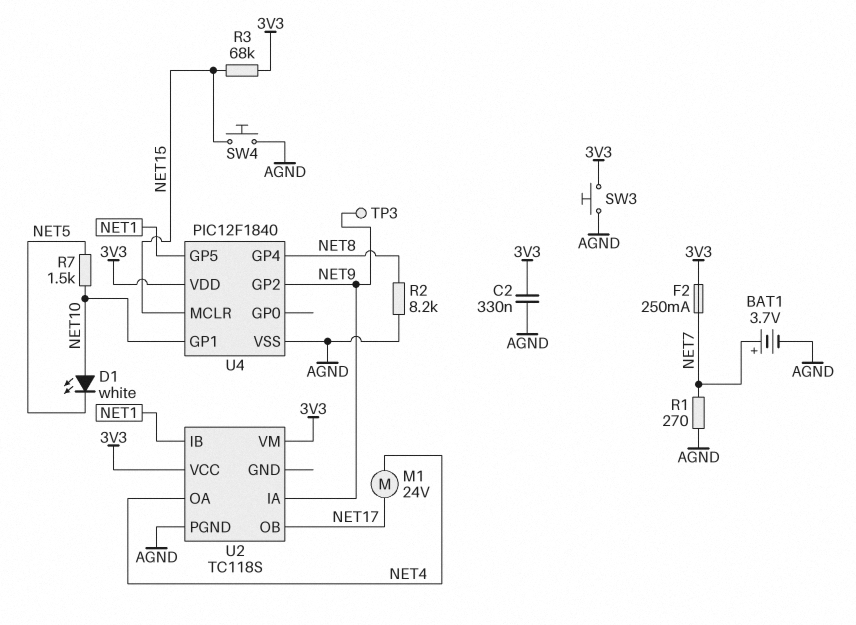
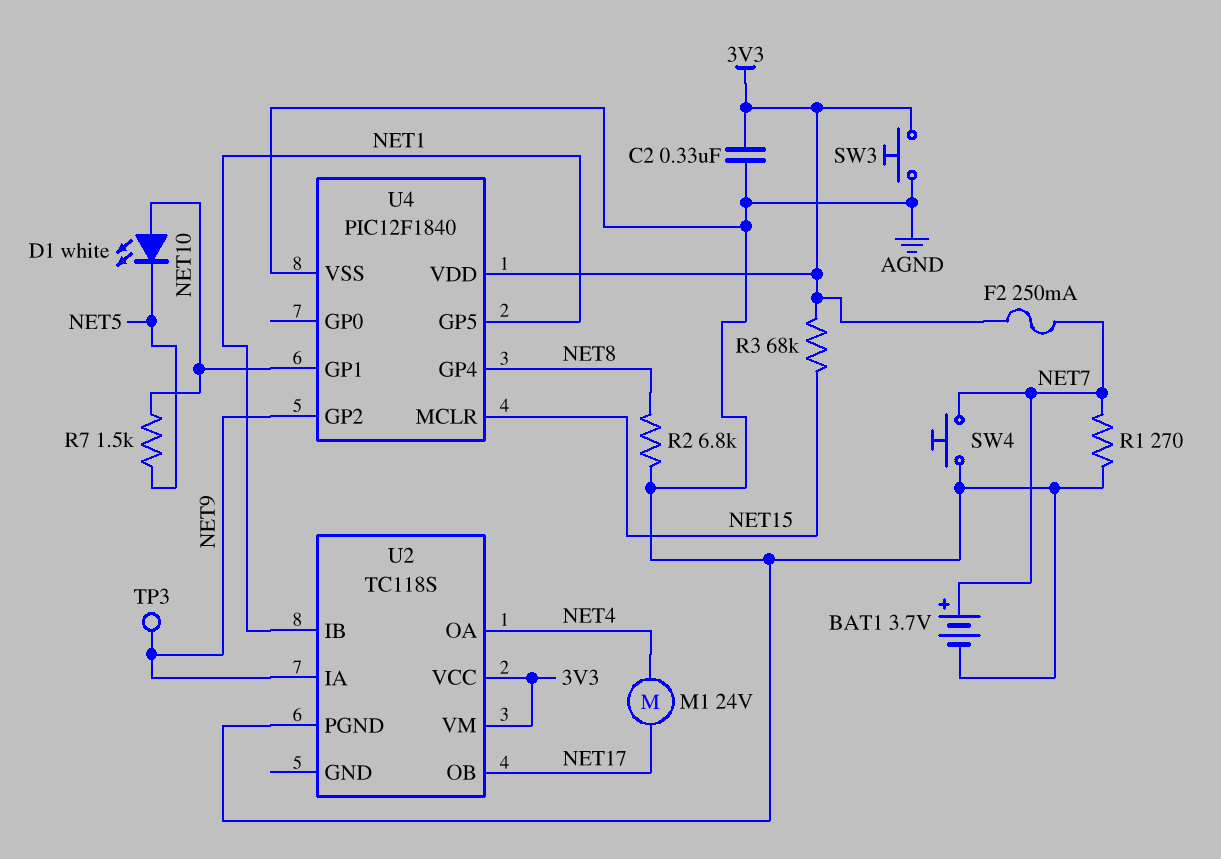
R2: 8.2k (AGND, NET8) -> 6.8k (AGND, NET8)
SW4: button (AGND, NET15) -> button (AGND, NET7)

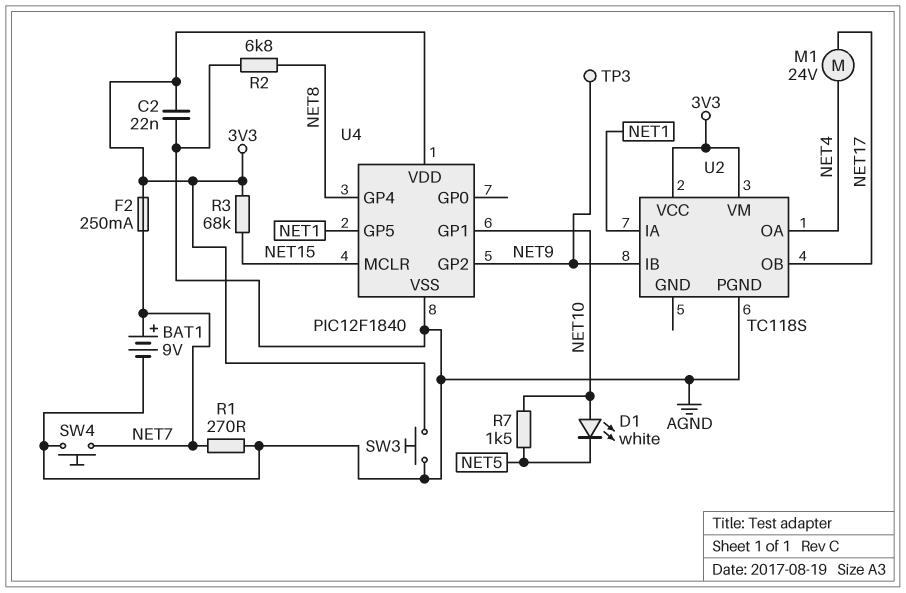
BAT1: 3.7V (plus NET7, minus AGND) -> 9V (plus NET7, minus AGND)
C2: 330nF (3V3, AGND) -> 22nF (3V3, AGND)
U2 pin IA: NET9 -> NET1
U2 pin IB: NET1 -> NET9

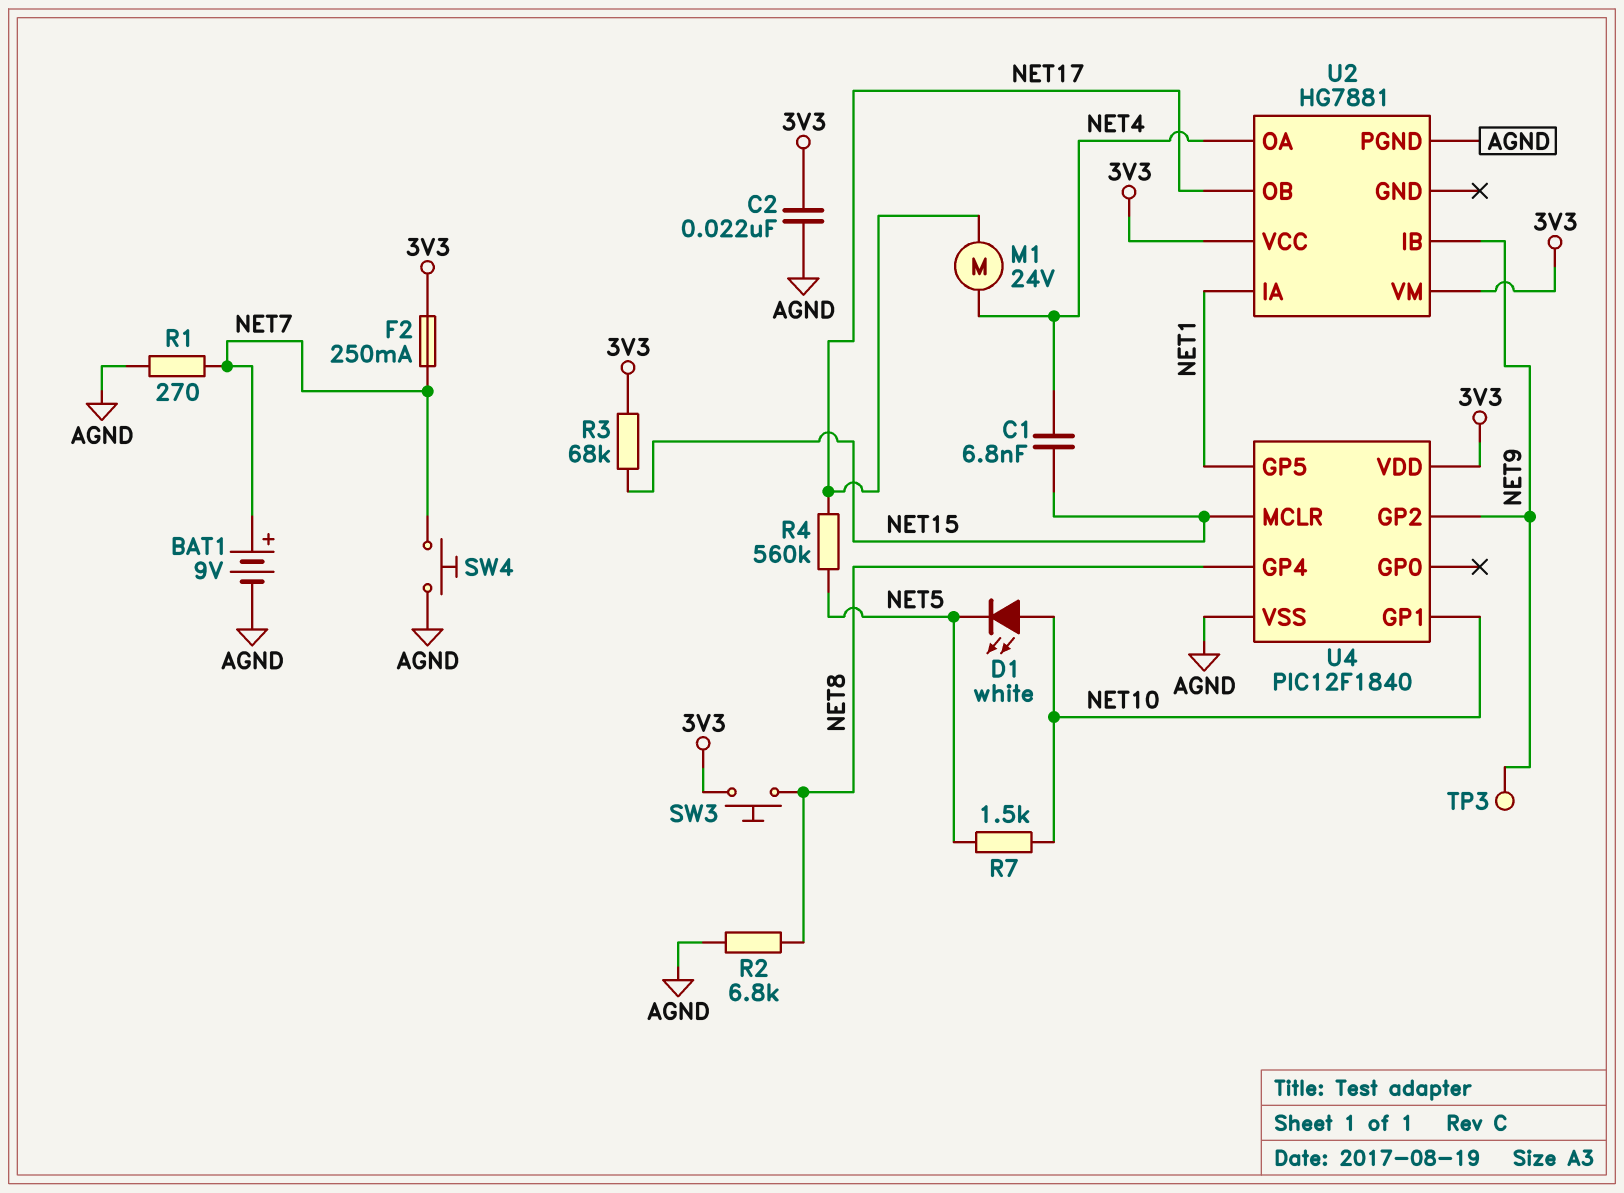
C1: none -> 6.8nF (NET4, NET15)
R4: none -> 560k (NET5, NET17)
SW3: button (3V3, AGND) -> button (3V3, NET8)
U2: TC118S -> HG7881

